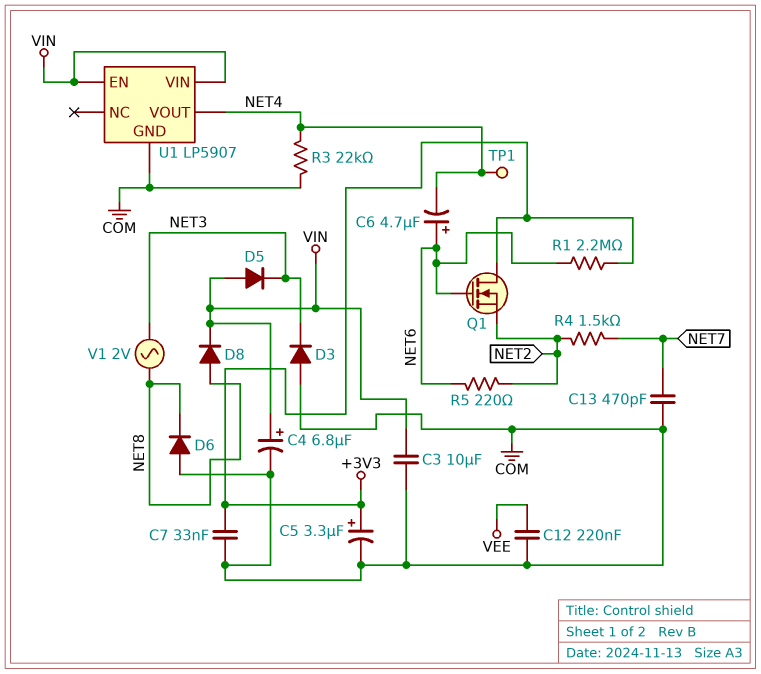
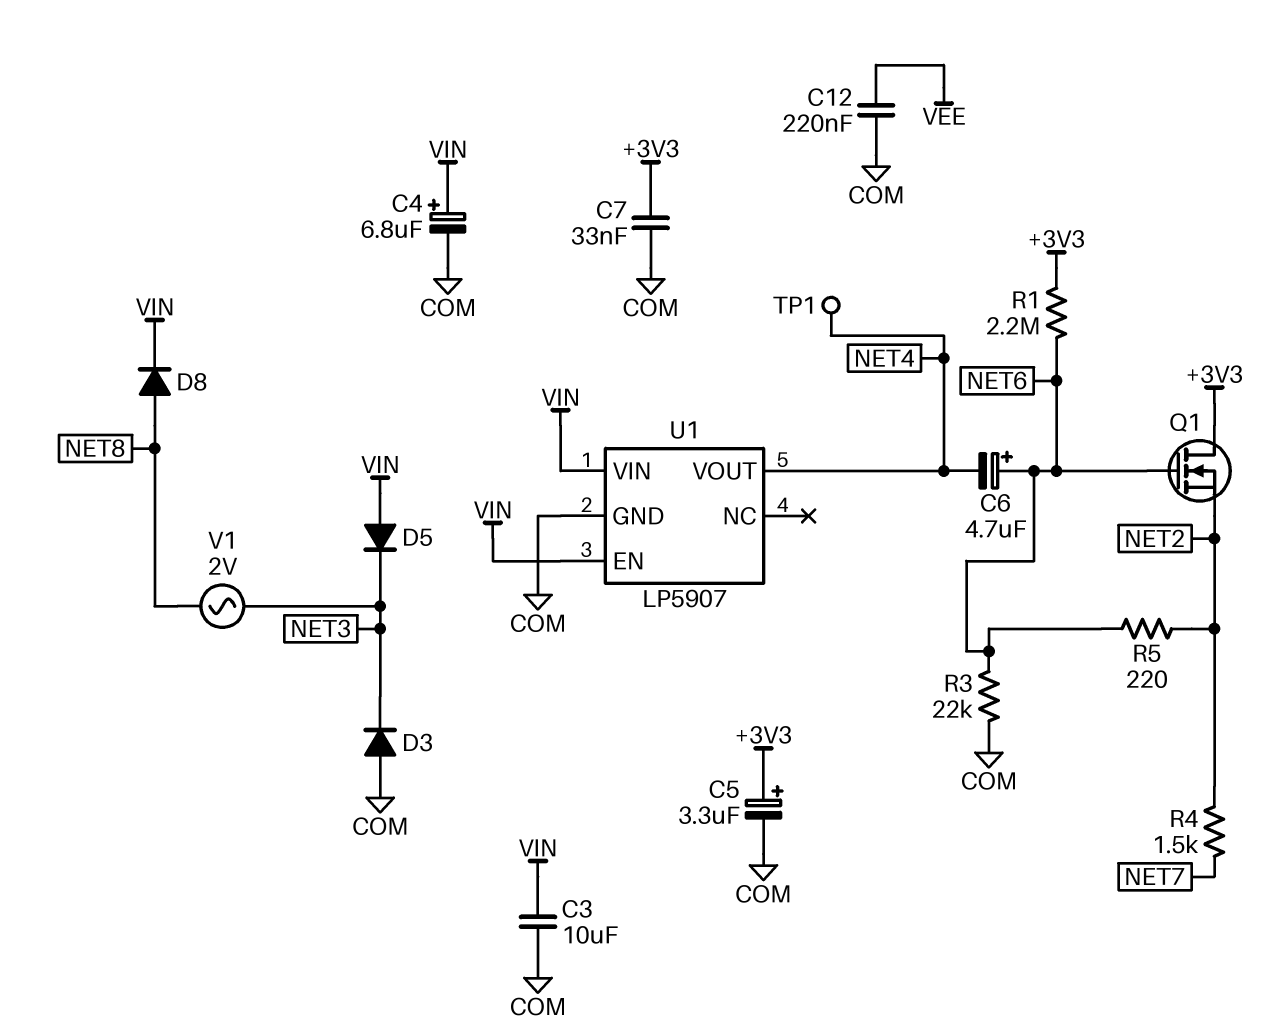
C13: 470pF (COM, NET7) -> none
D6: diode (A COM, K NET8) -> none
R3: 22k (COM, NET4) -> 22k (COM, NET6)

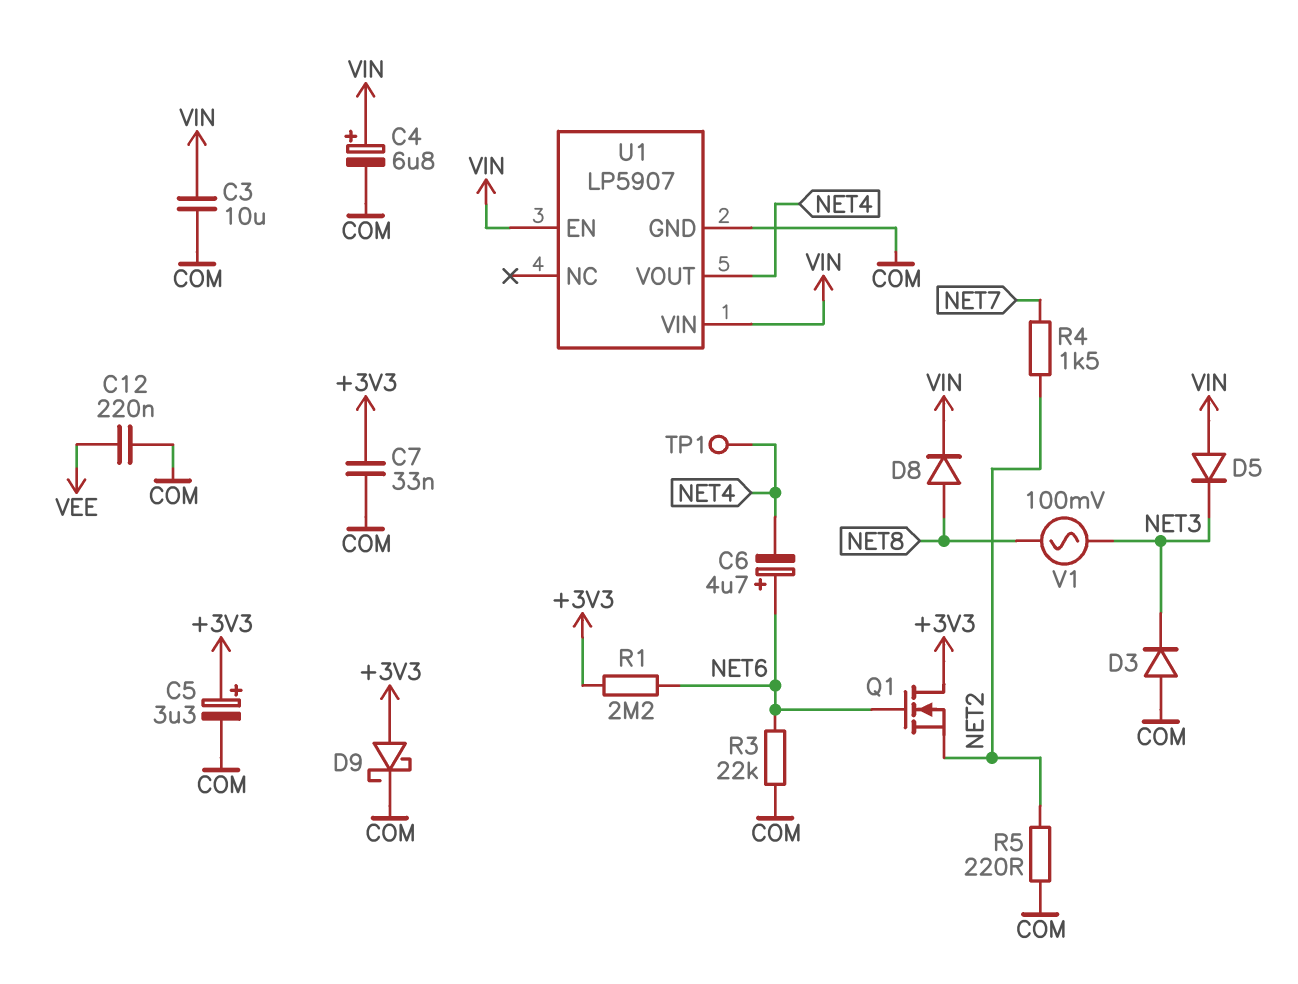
D9: none -> schottky (A +3V3, K COM)
R5: 220 (NET2, NET6) -> 220 (COM, NET2)
V1: AC 2V (NET3, NET8) -> AC 100mV (NET3, NET8)

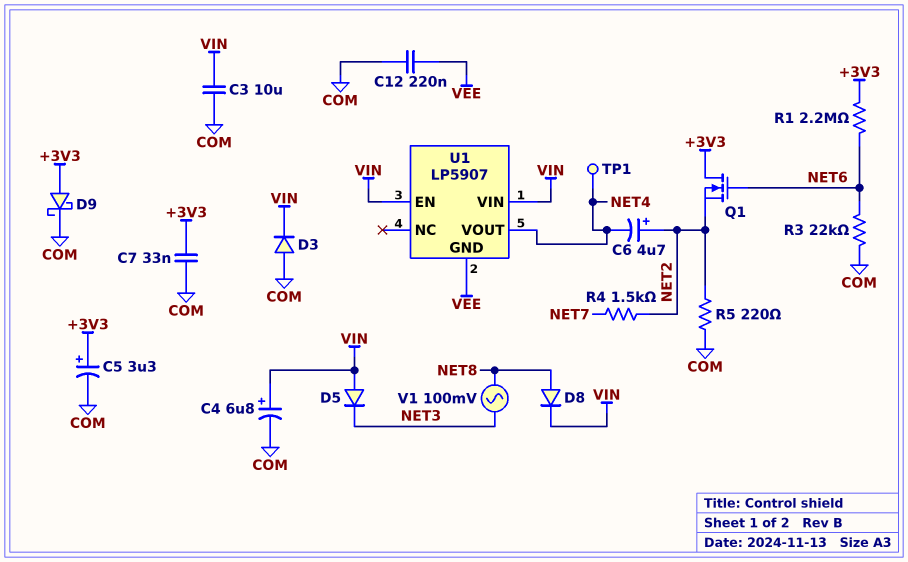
C6: 4.7uF (plus NET6, minus NET4) -> 4.7uF (plus NET2, minus NET4)
D3: diode (A COM, K NET3) -> diode (A COM, K VIN)
U1 pin GND: COM -> VEE

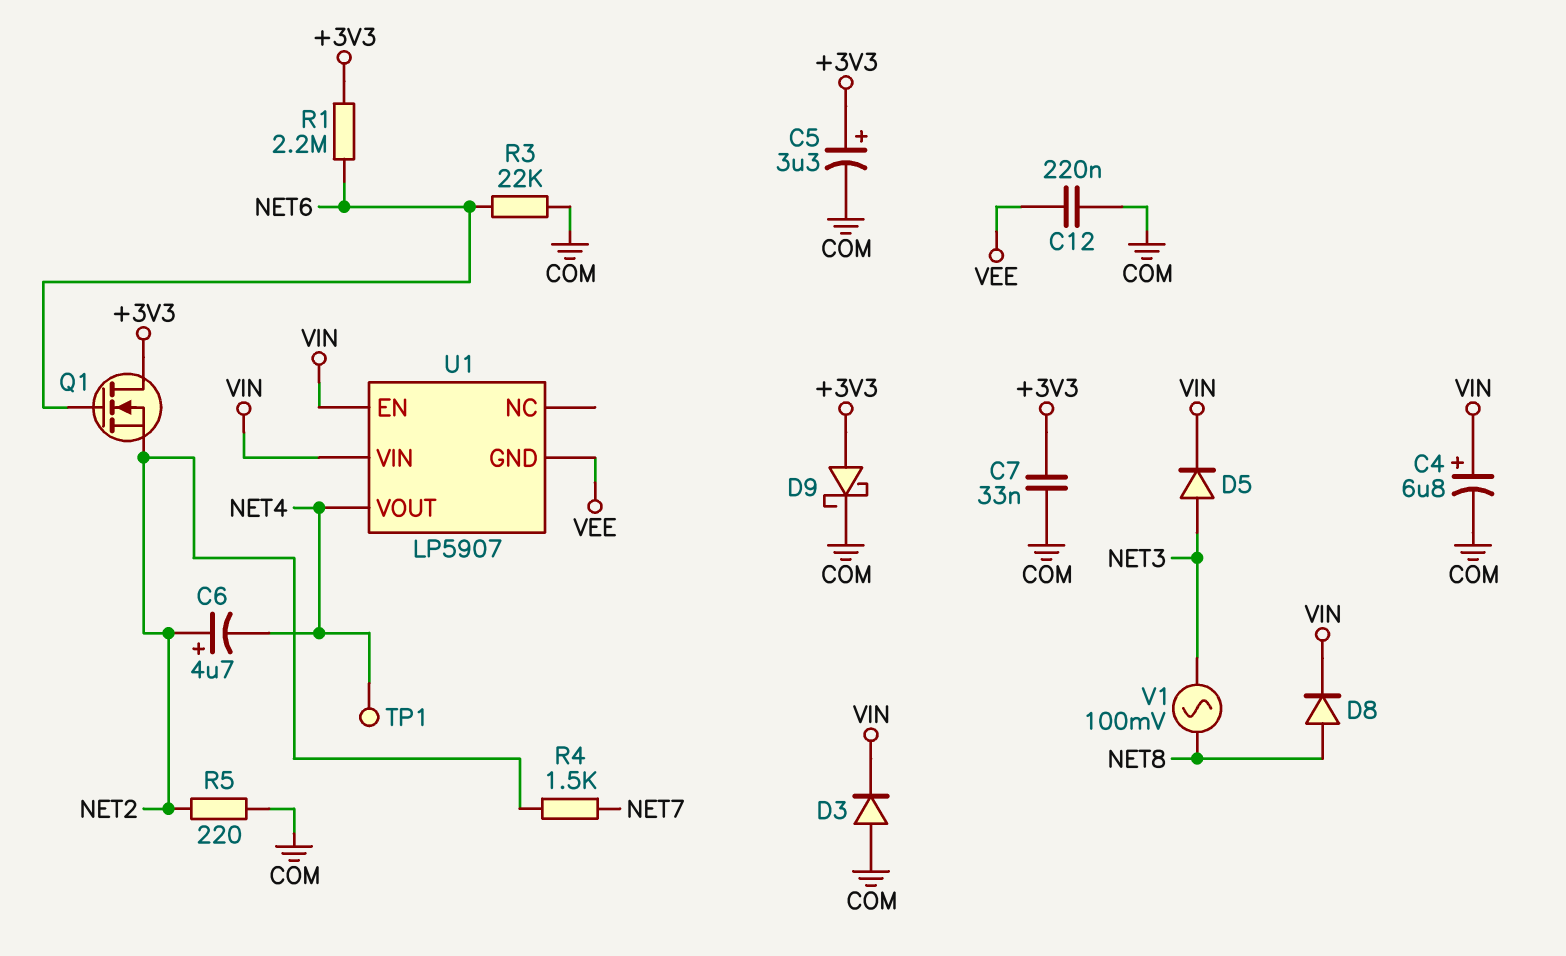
C3: 10uF (COM, VIN) -> none
D5: diode (A VIN, K NET3) -> diode (A NET3, K VIN)

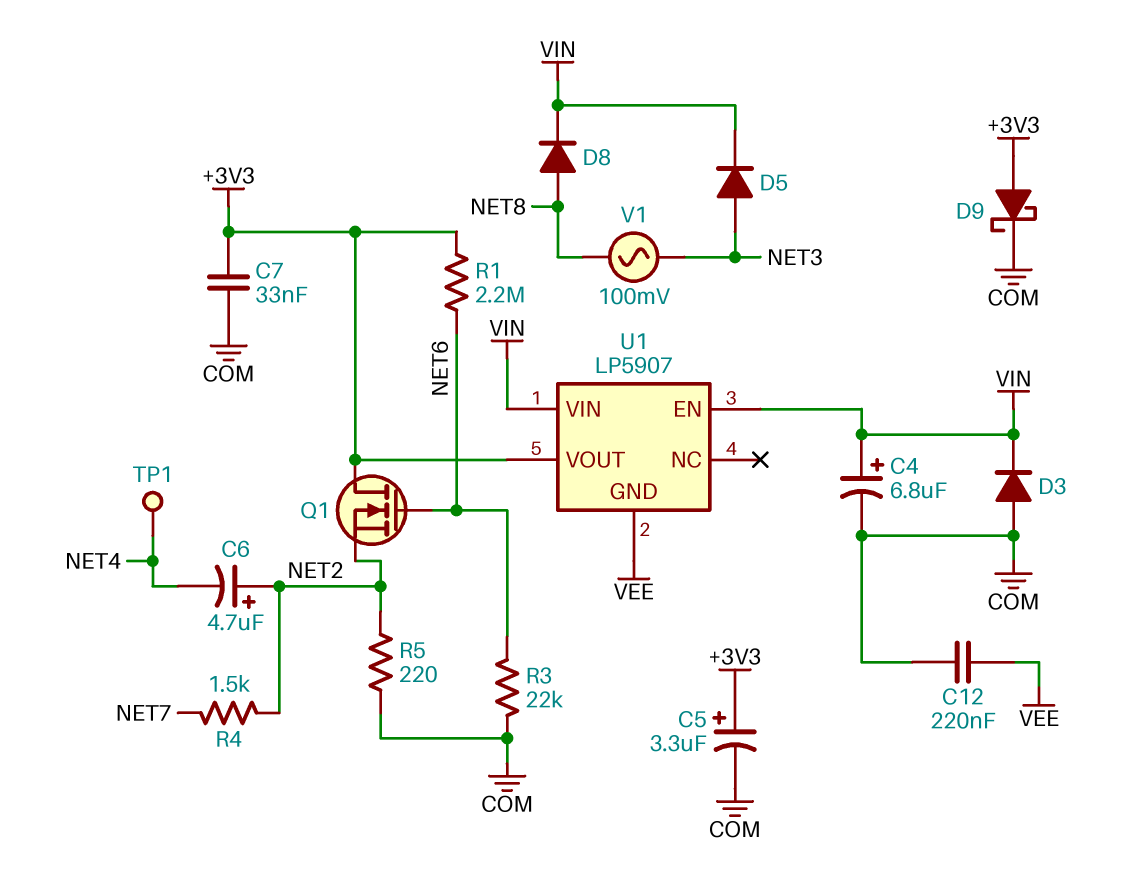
U1 pin VOUT: NET4 -> +3V3

